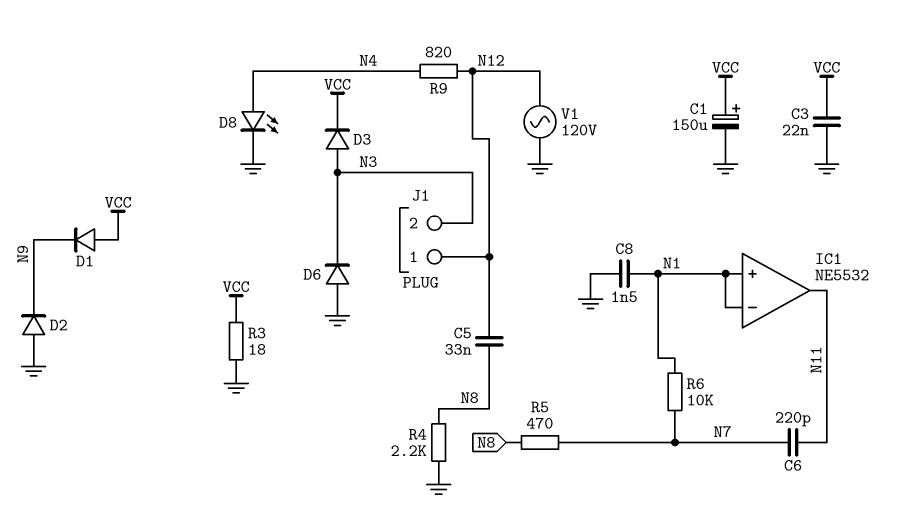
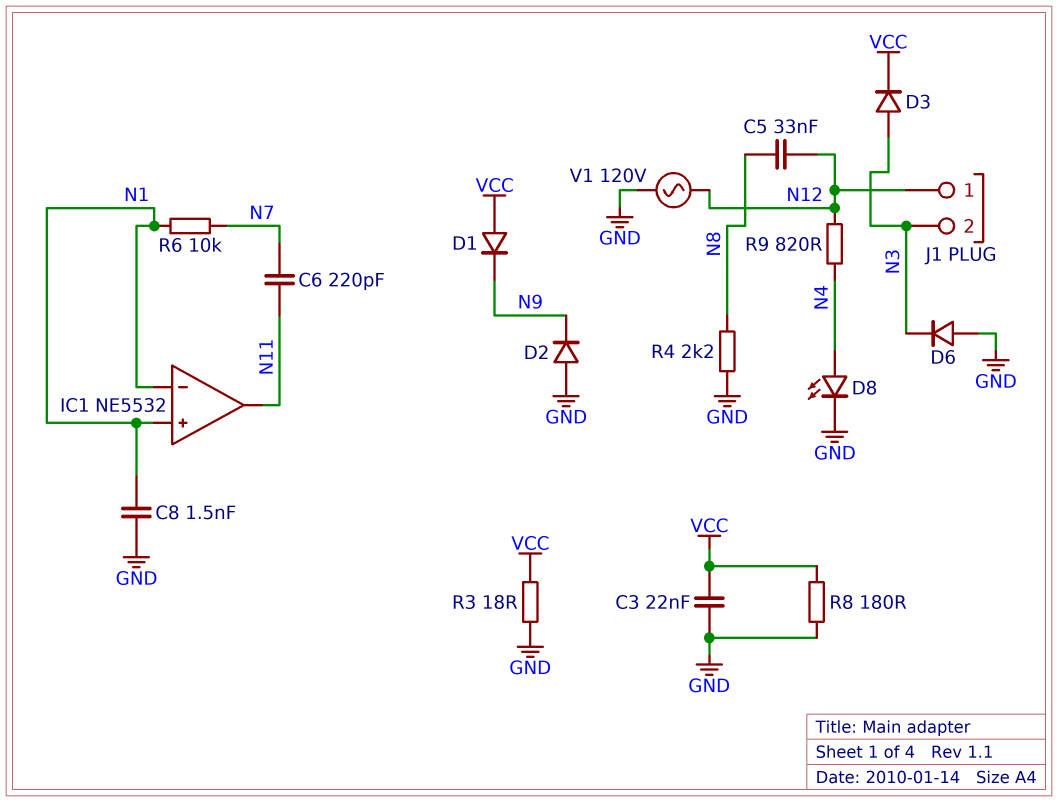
C1: 150uF (plus VCC, minus GND) -> none
R5: 470 (N7, N8) -> none
R8: none -> 180 (GND, VCC)

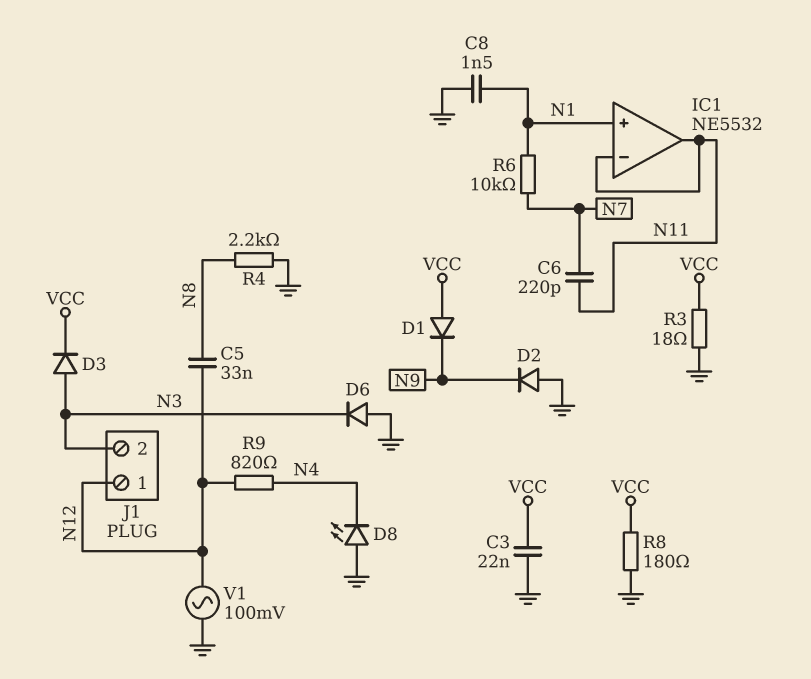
D8: LED (A N4, K GND) -> LED (A GND, K N4)
IC1 pin in-: N1 -> N11
V1: AC 120V (GND, N12) -> AC 100mV (GND, N12)

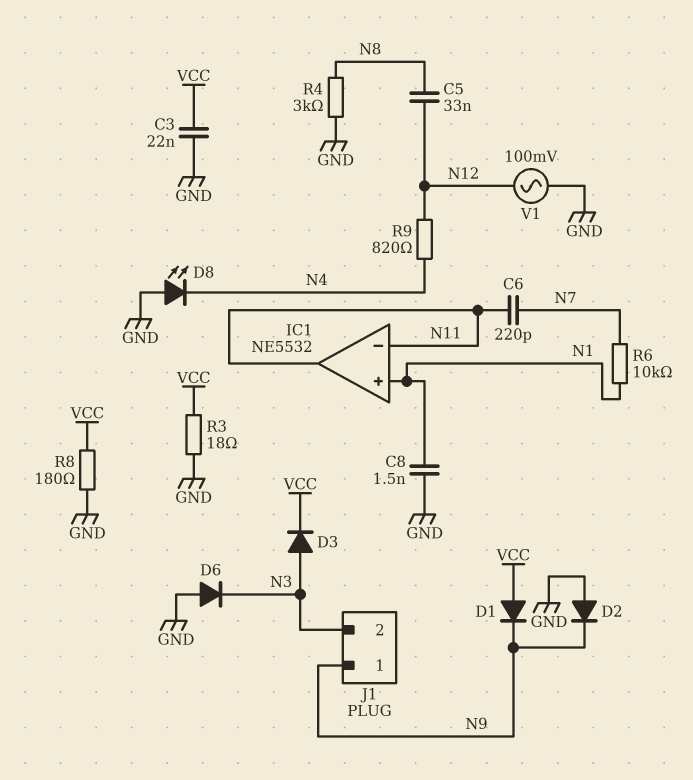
J1 pin 1: N12 -> N9
R4: 2.2k (GND, N8) -> 3k (GND, N8)

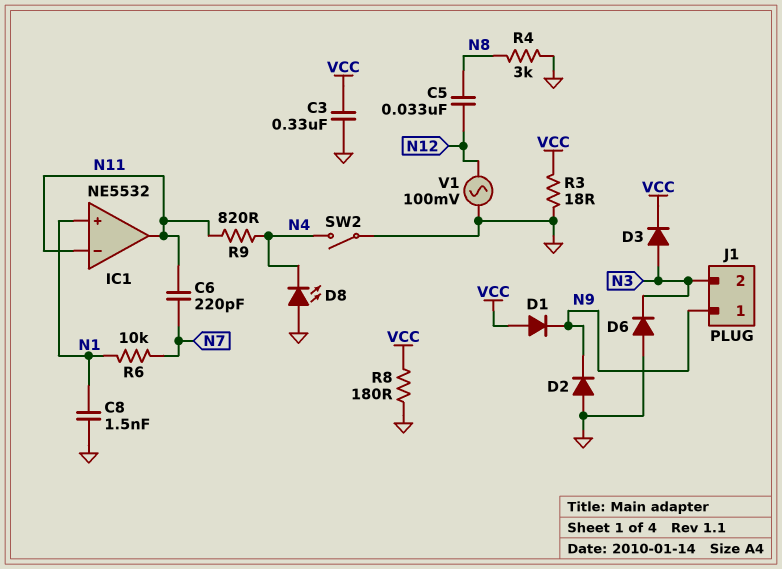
C3: 22nF (GND, VCC) -> 330nF (GND, VCC)
R9: 820 (N4, N12) -> 820 (N4, N11)
SW2: none -> switch (GND, N4)

